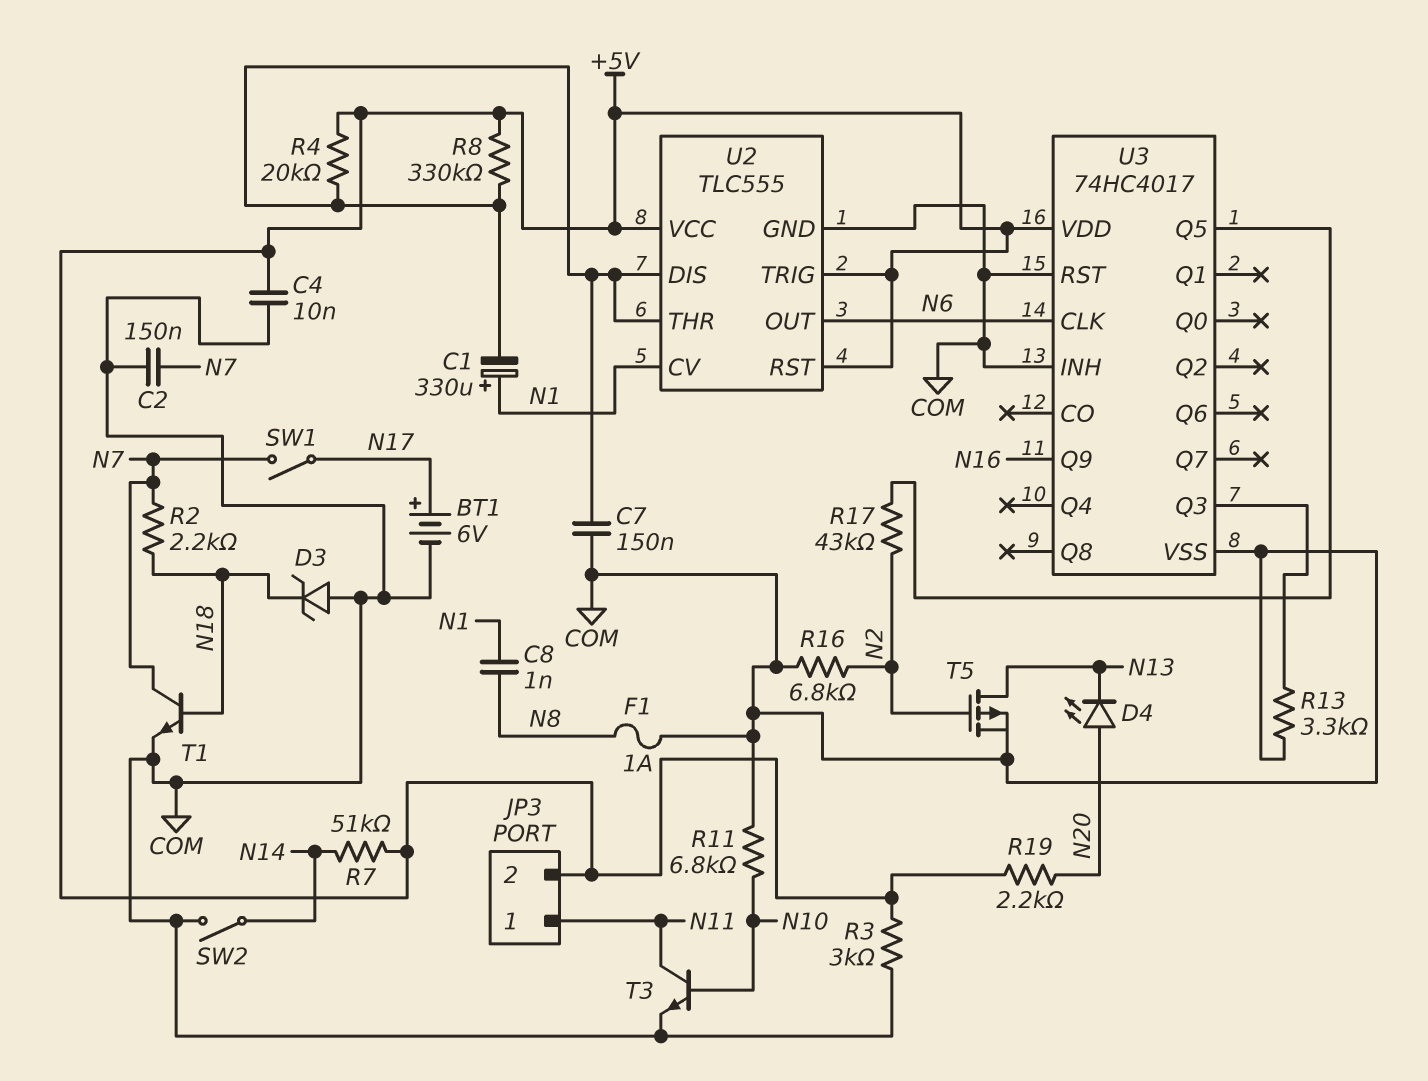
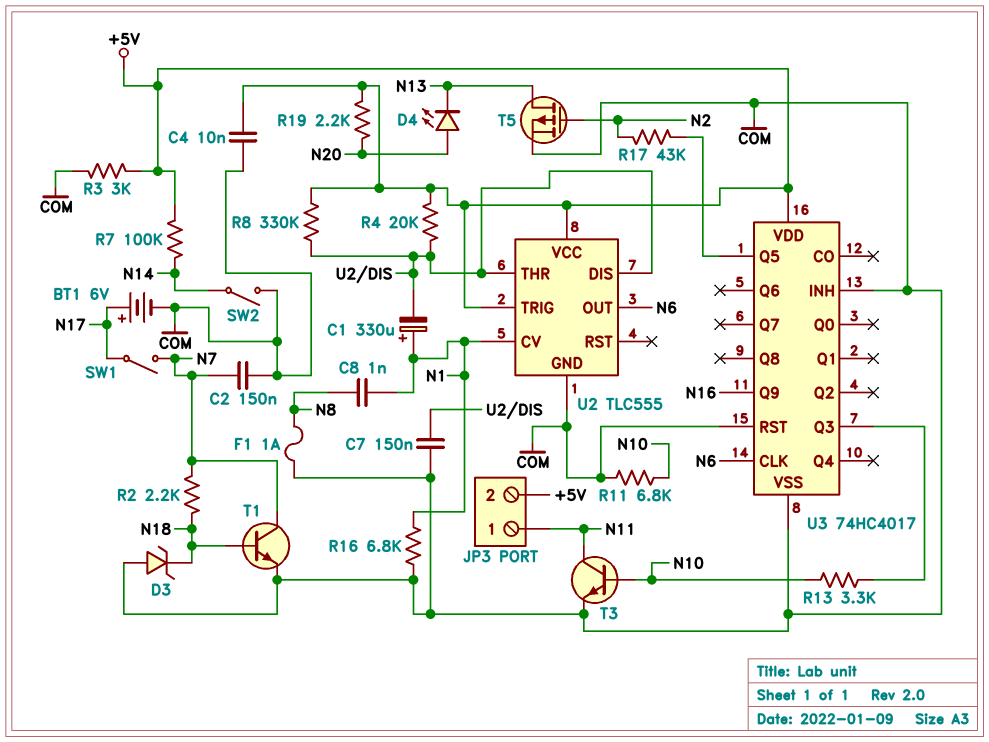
R7: 51k (+5V, N14) -> 100k (+5V, N14)
R13: 3.3k (COM, U3/Q3) -> 3.3k (N10, U3/Q3)
R16: 6.8k (COM, N2) -> 6.8k (COM, N1)
U2 pin RST: +5V -> none

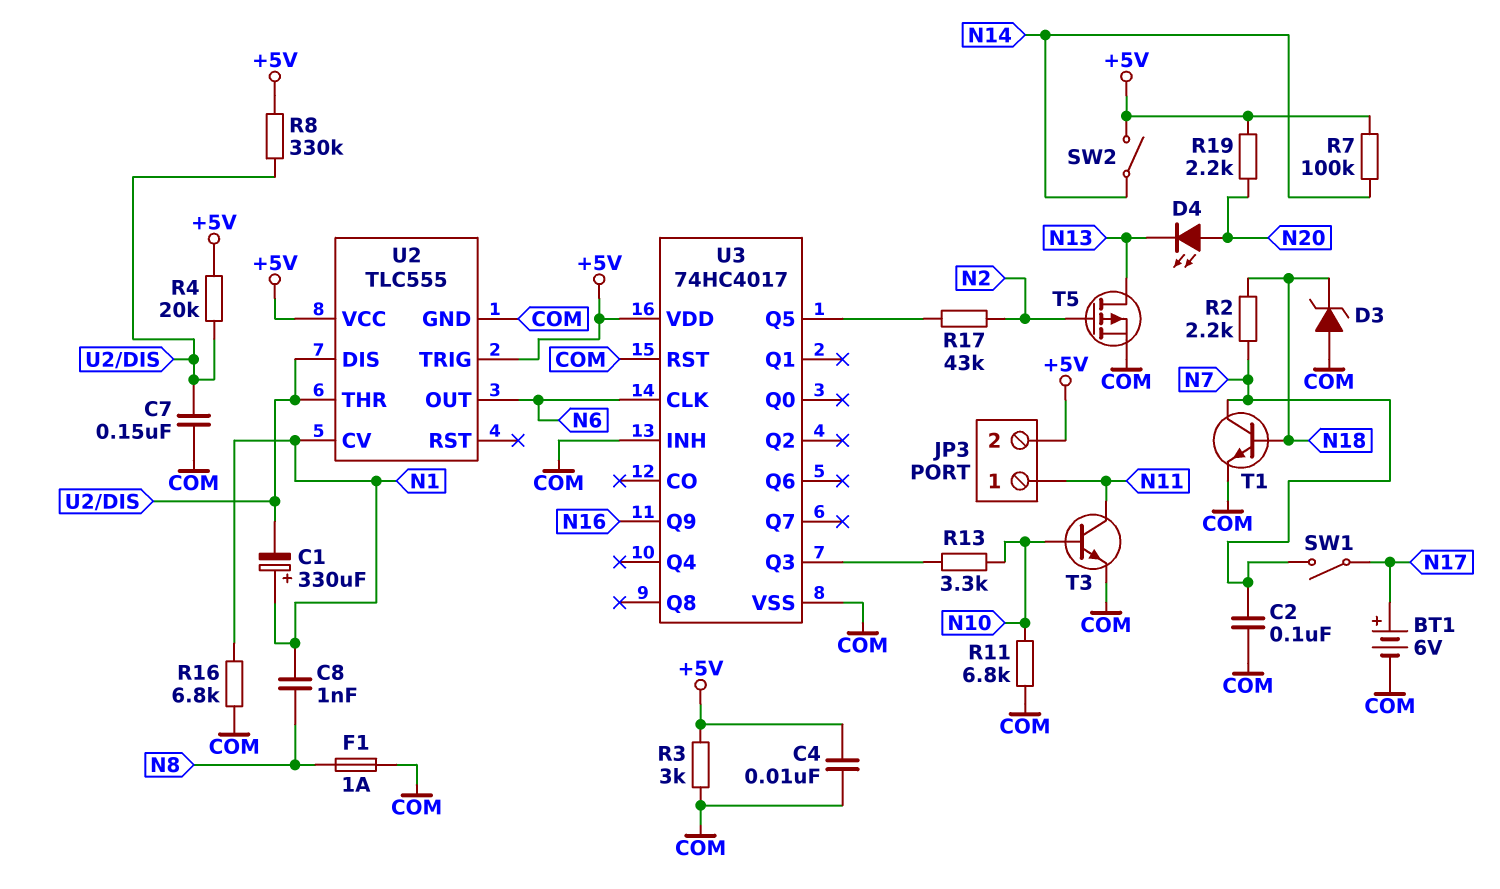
C2: 150nF (COM, N7) -> 100nF (COM, N7)
SW2: switch (COM, N14) -> switch (+5V, N14)

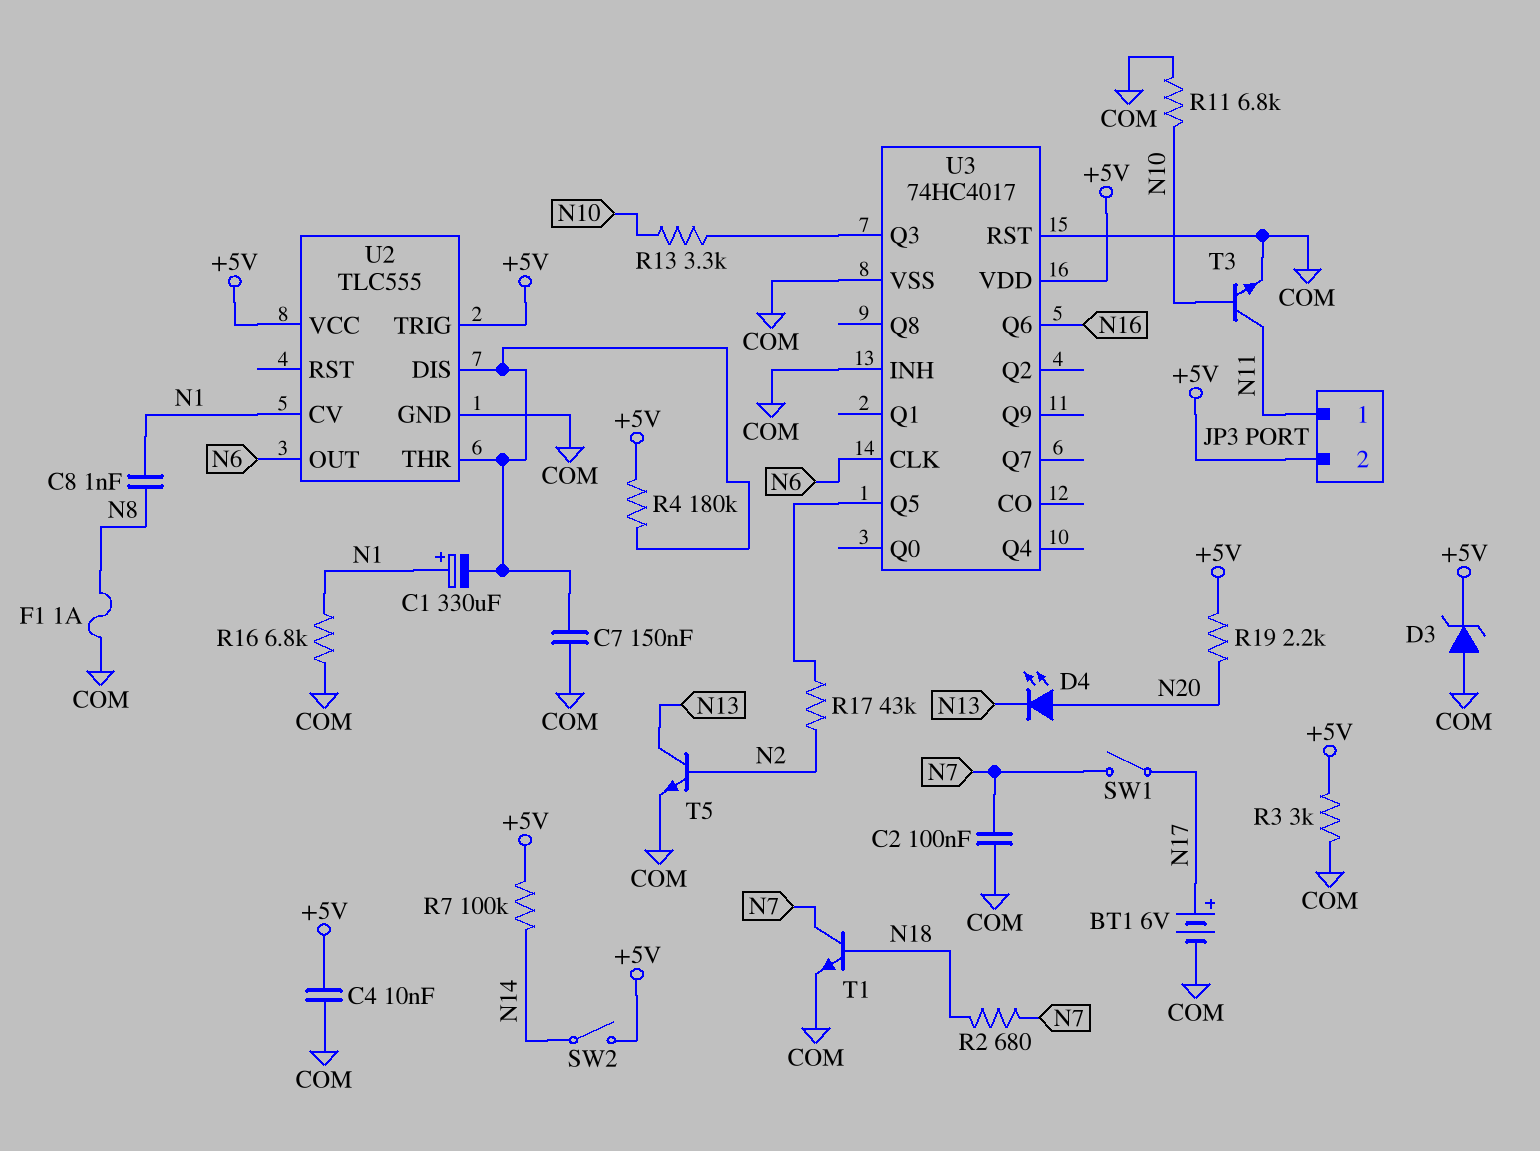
D3: zener (A COM, K N18) -> zener (A COM, K +5V)
R2: 2.2k (N7, N18) -> 680 (N7, N18)
R4: 20k (+5V, U2/DIS) -> 180k (+5V, U2/DIS)
R8: 330k (+5V, U2/DIS) -> none
T5: PMOS (G N2, D N13, S COM) -> NPN (B N2, C N13, E COM)
U3 pin Q6: none -> N16
U3 pin Q9: N16 -> none

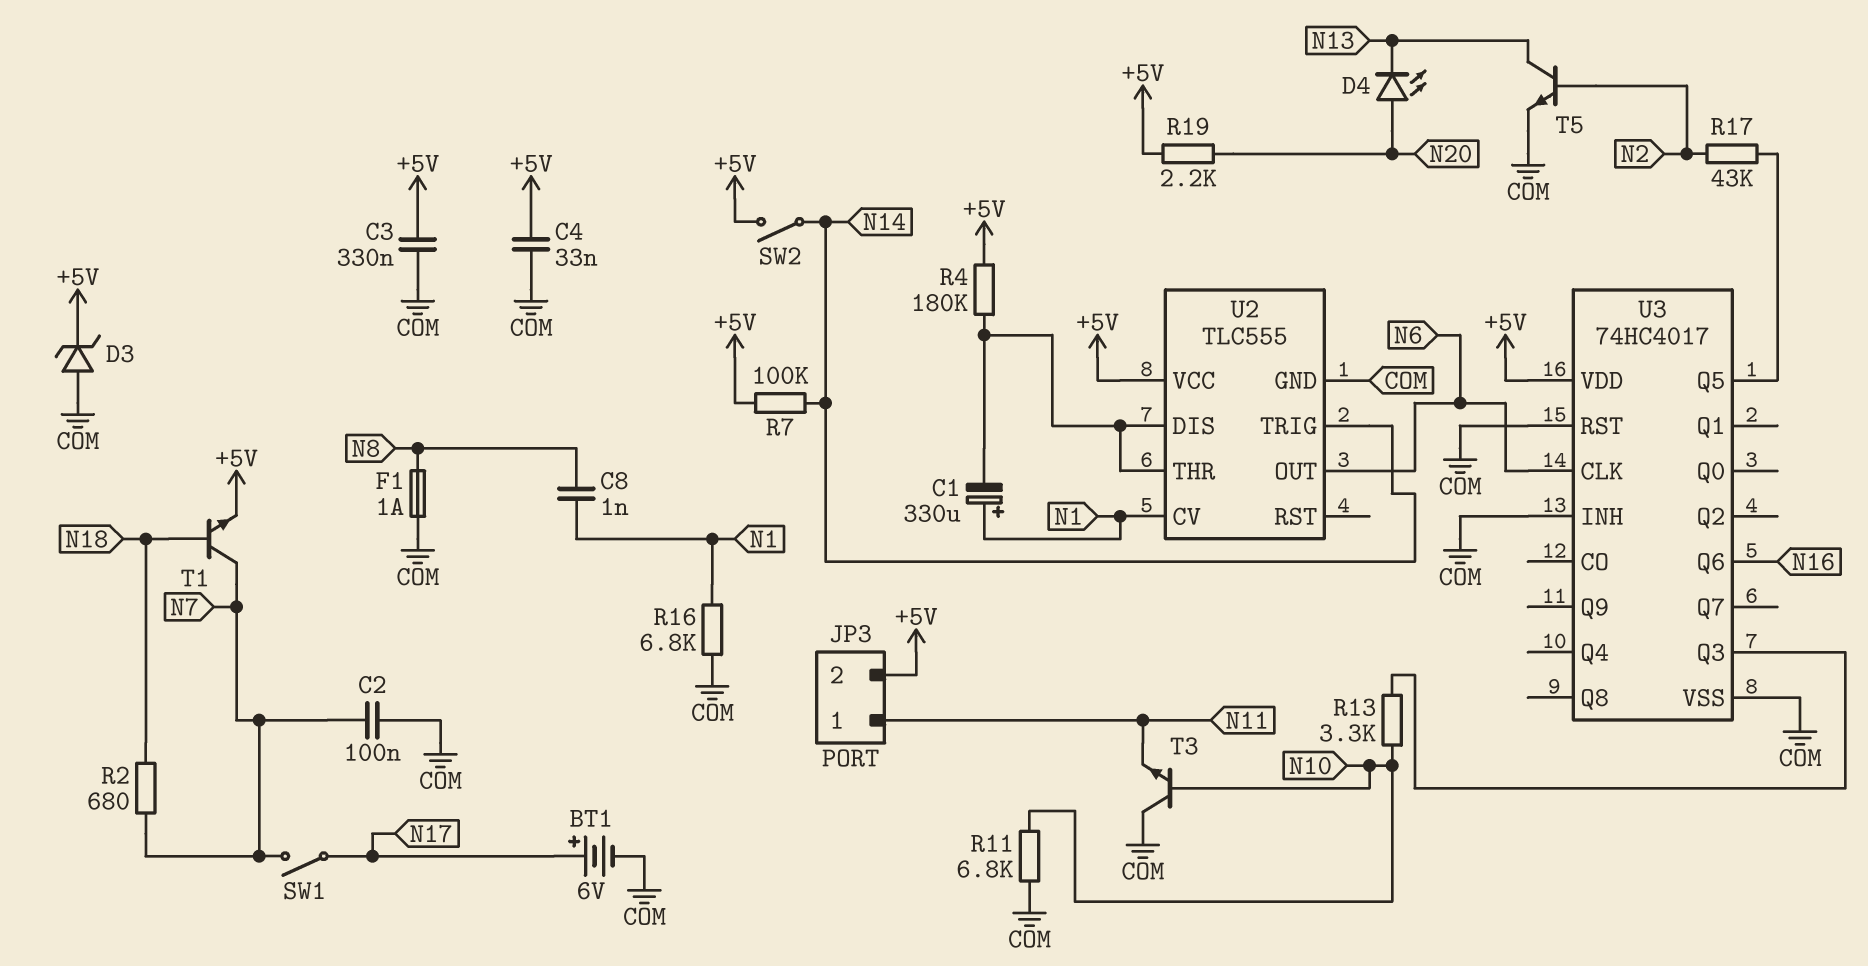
C3: none -> 330nF (+5V, COM)
C4: 10nF (+5V, COM) -> 33nF (+5V, COM)
C7: 150nF (COM, U2/DIS) -> none
R3: 3k (+5V, COM) -> none
T1: NPN (B N18, C N7, E COM) -> NPN (B N18, C N7, E +5V)
T3: NPN (B N10, C N11, E COM) -> NPN (B N10, C COM, E N11)
U2 pin TRIG: +5V -> N14

